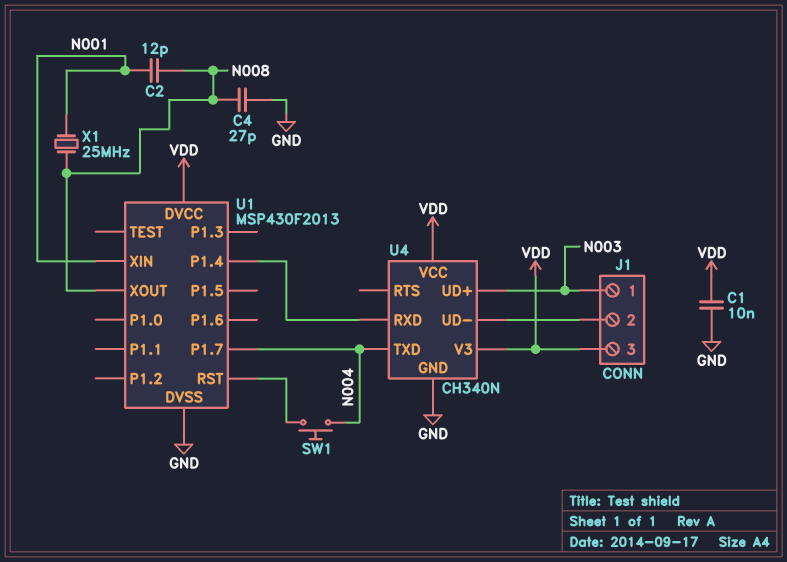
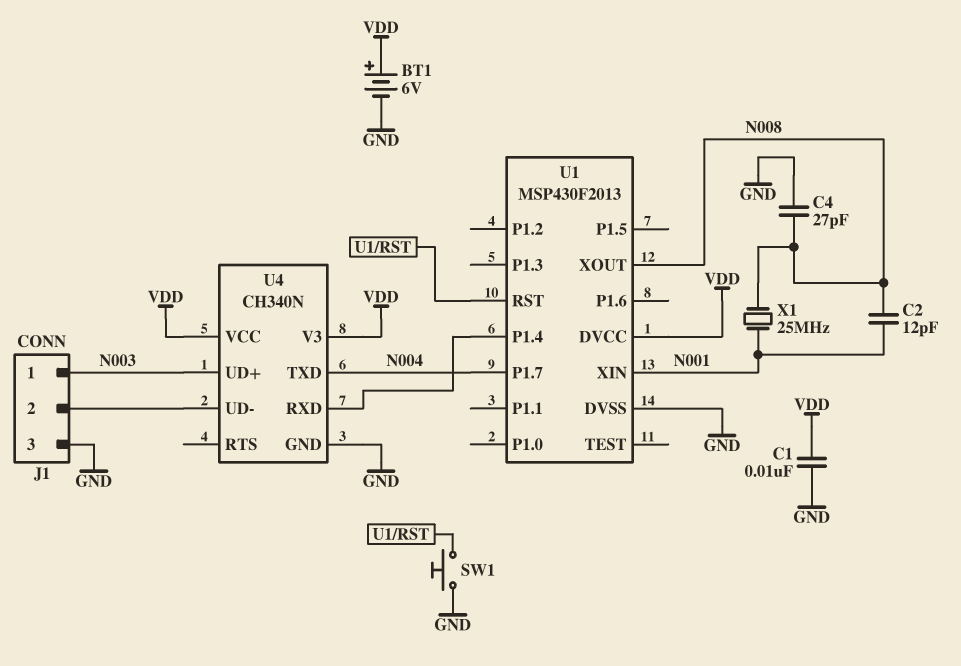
BT1: none -> 6V (plus VDD, minus GND)
J1 pin 3: VDD -> GND
SW1: button (N004, U1/RST) -> button (GND, U1/RST)

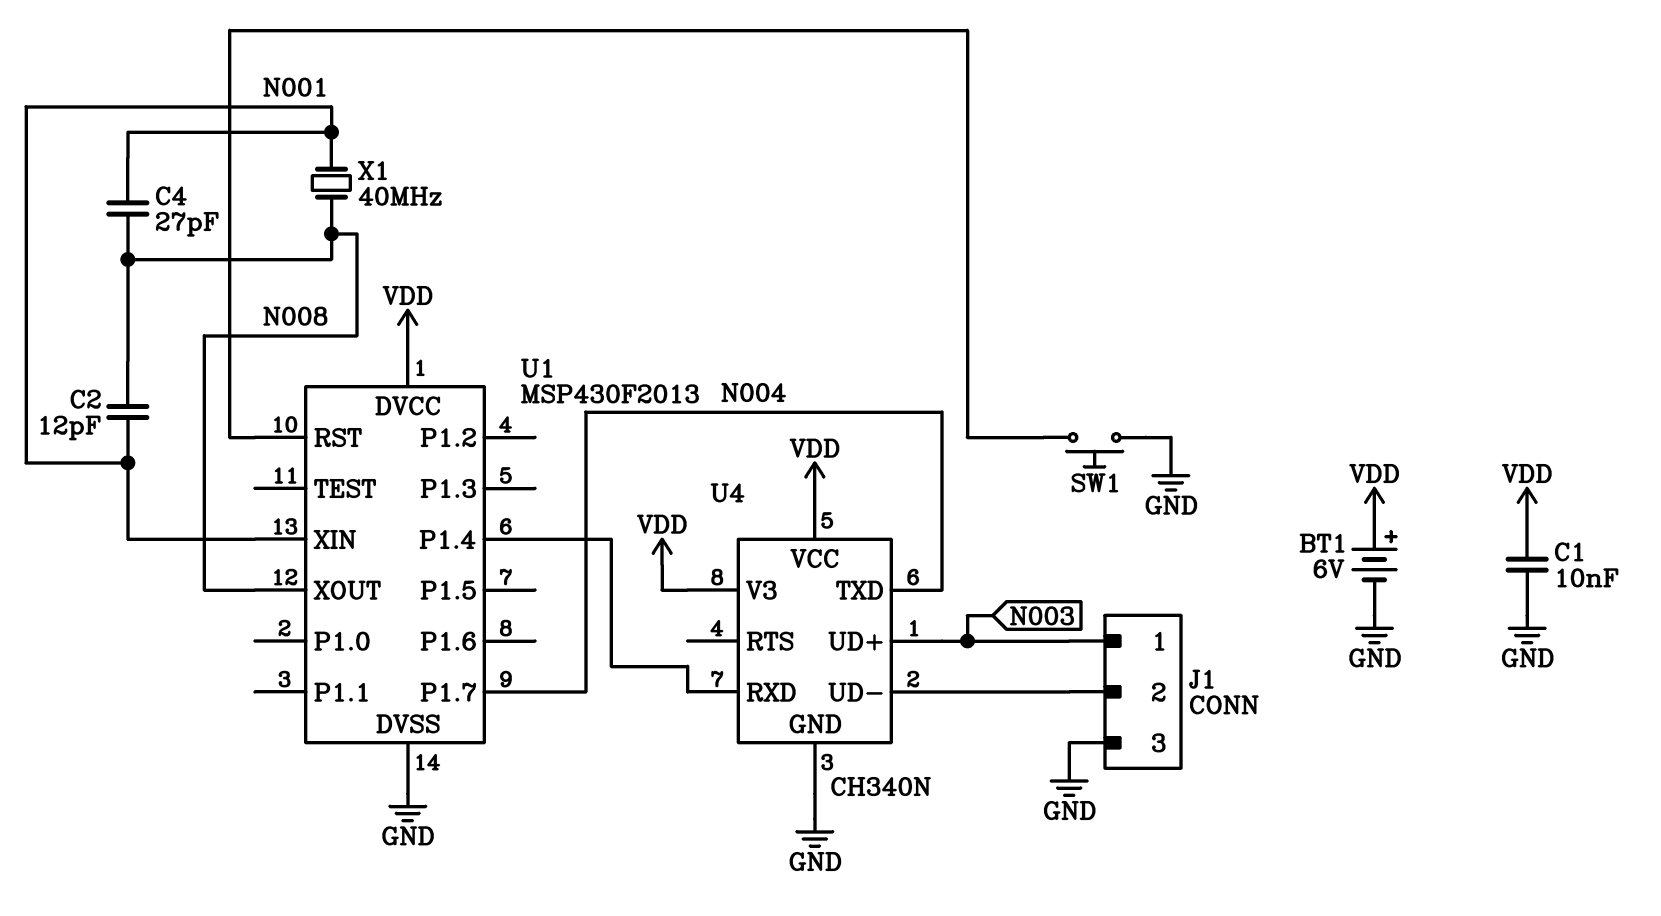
C4: 27pF (GND, N008) -> 27pF (N001, N008)
X1: 25MHz (N001, N008) -> 40MHz (N001, N008)

